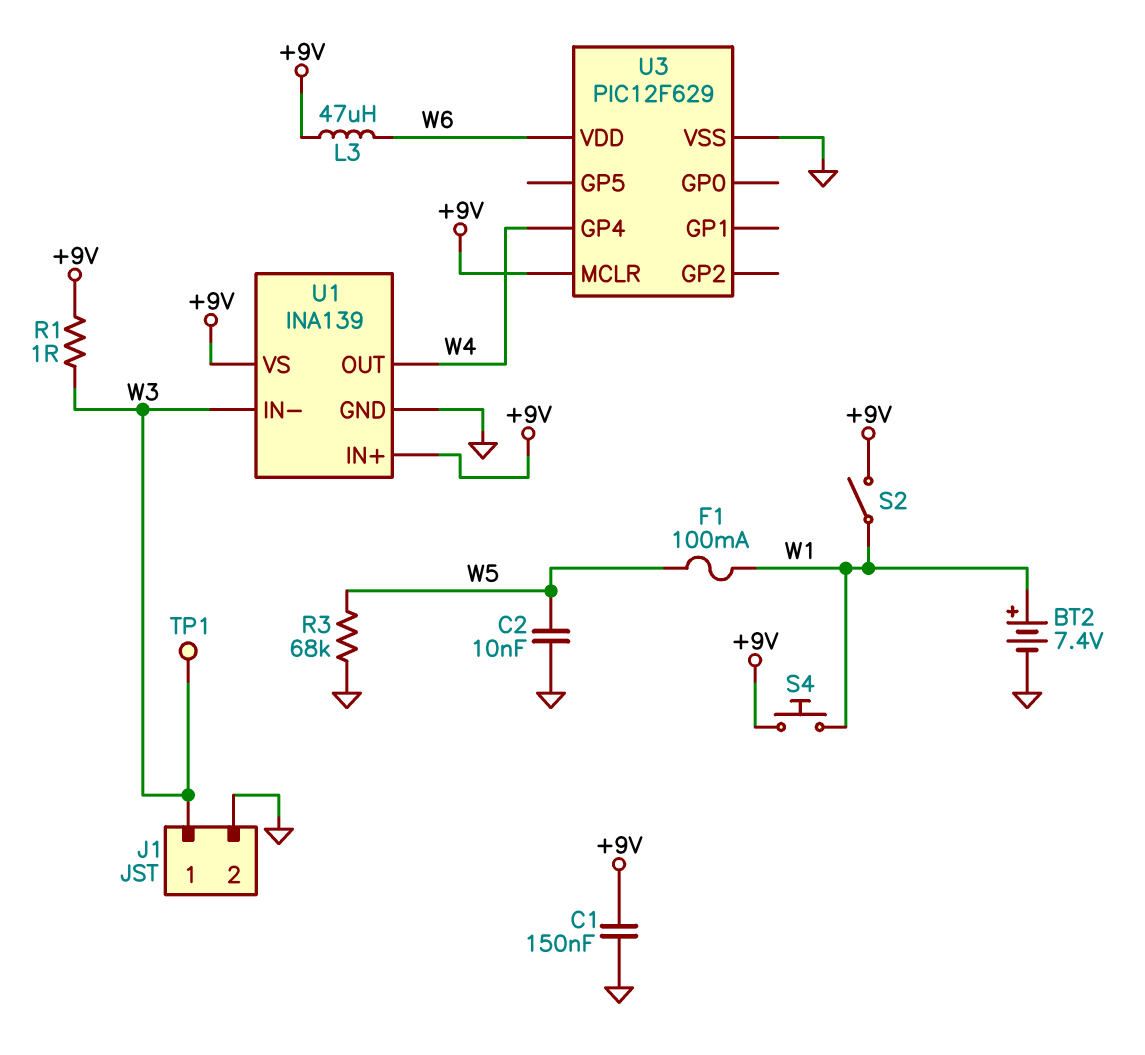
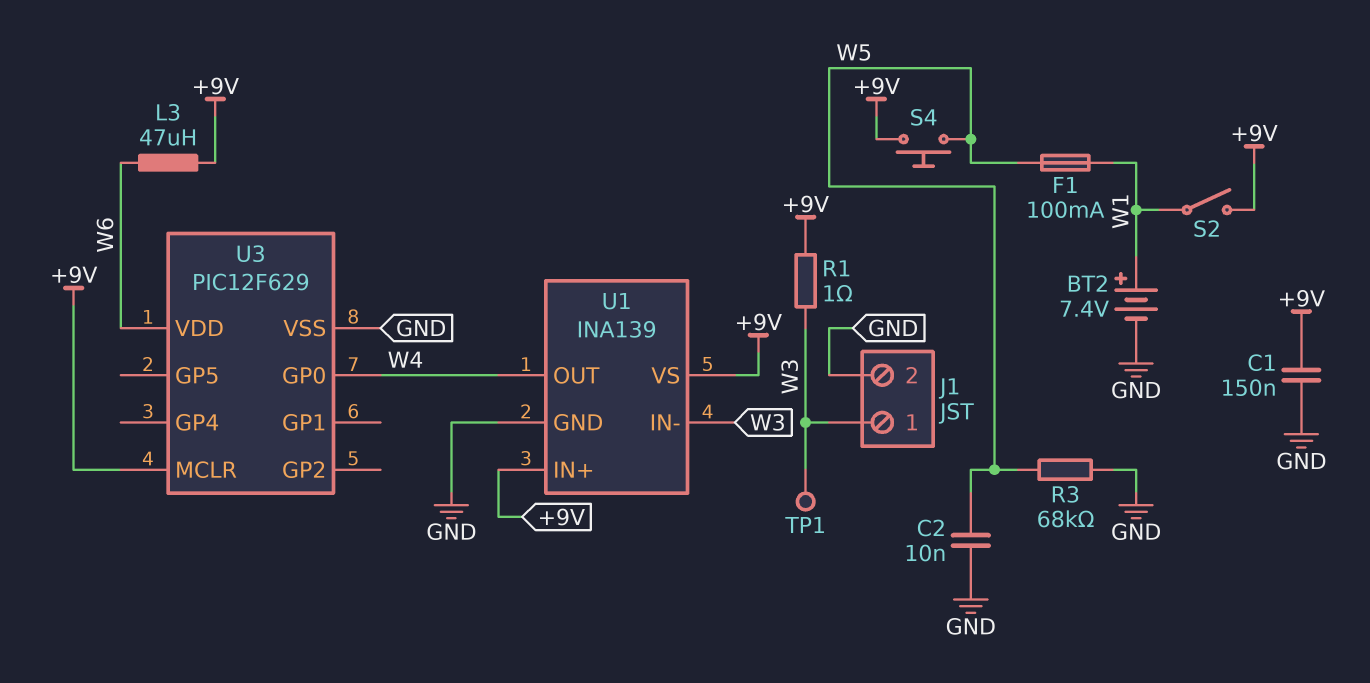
S4: button (+9V, W1) -> button (+9V, W5)
U3 pin GP0: none -> W4
U3 pin GP4: W4 -> none

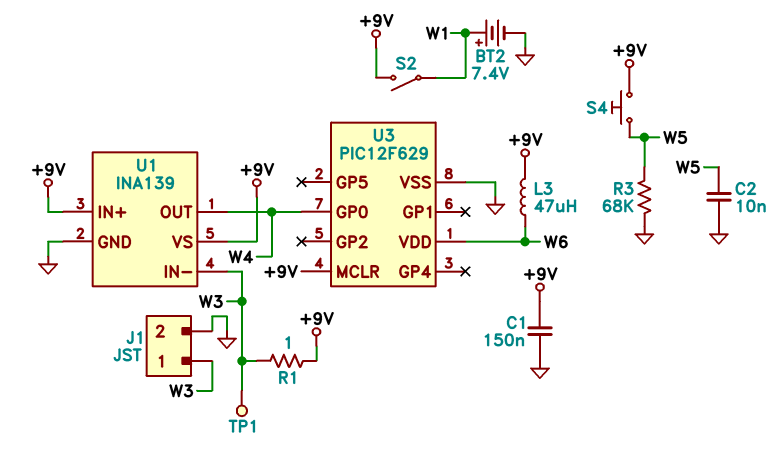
F1: 100mA (W1, W5) -> none

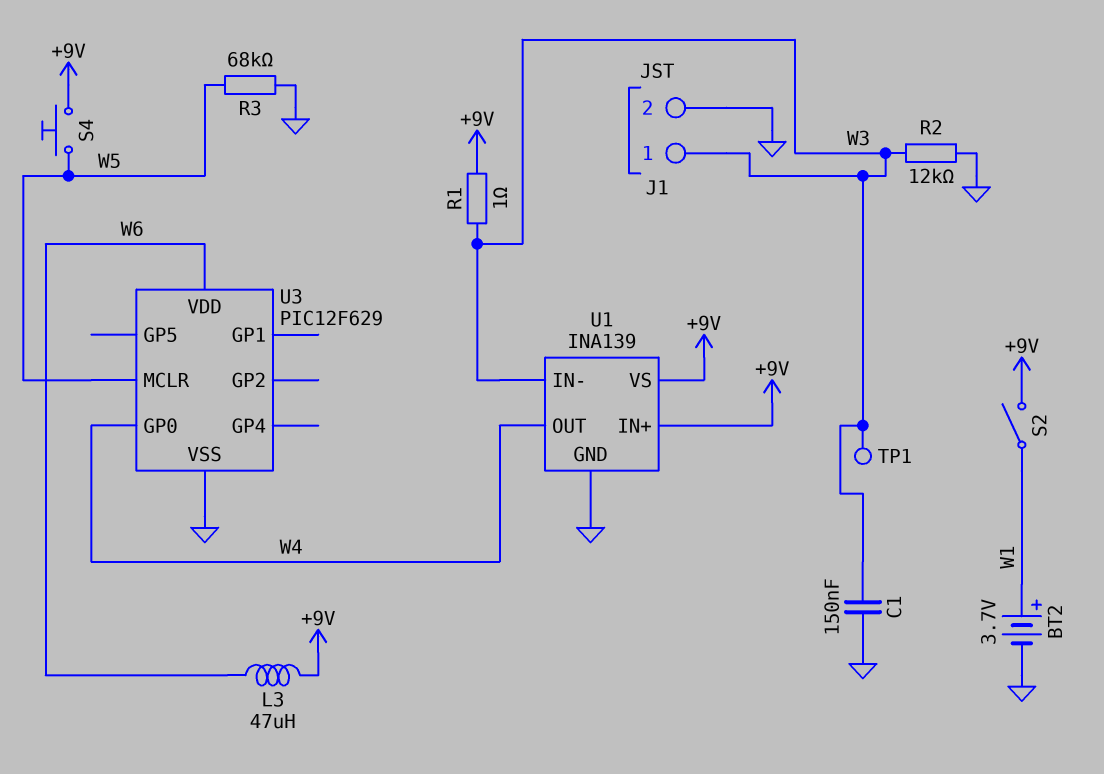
BT2: 7.4V (plus W1, minus GND) -> 3.7V (plus W1, minus GND)
C1: 150nF (+9V, GND) -> 150nF (GND, W3)
C2: 10nF (GND, W5) -> none
R2: none -> 12k (GND, W3)
U3 pin MCLR: +9V -> W5

